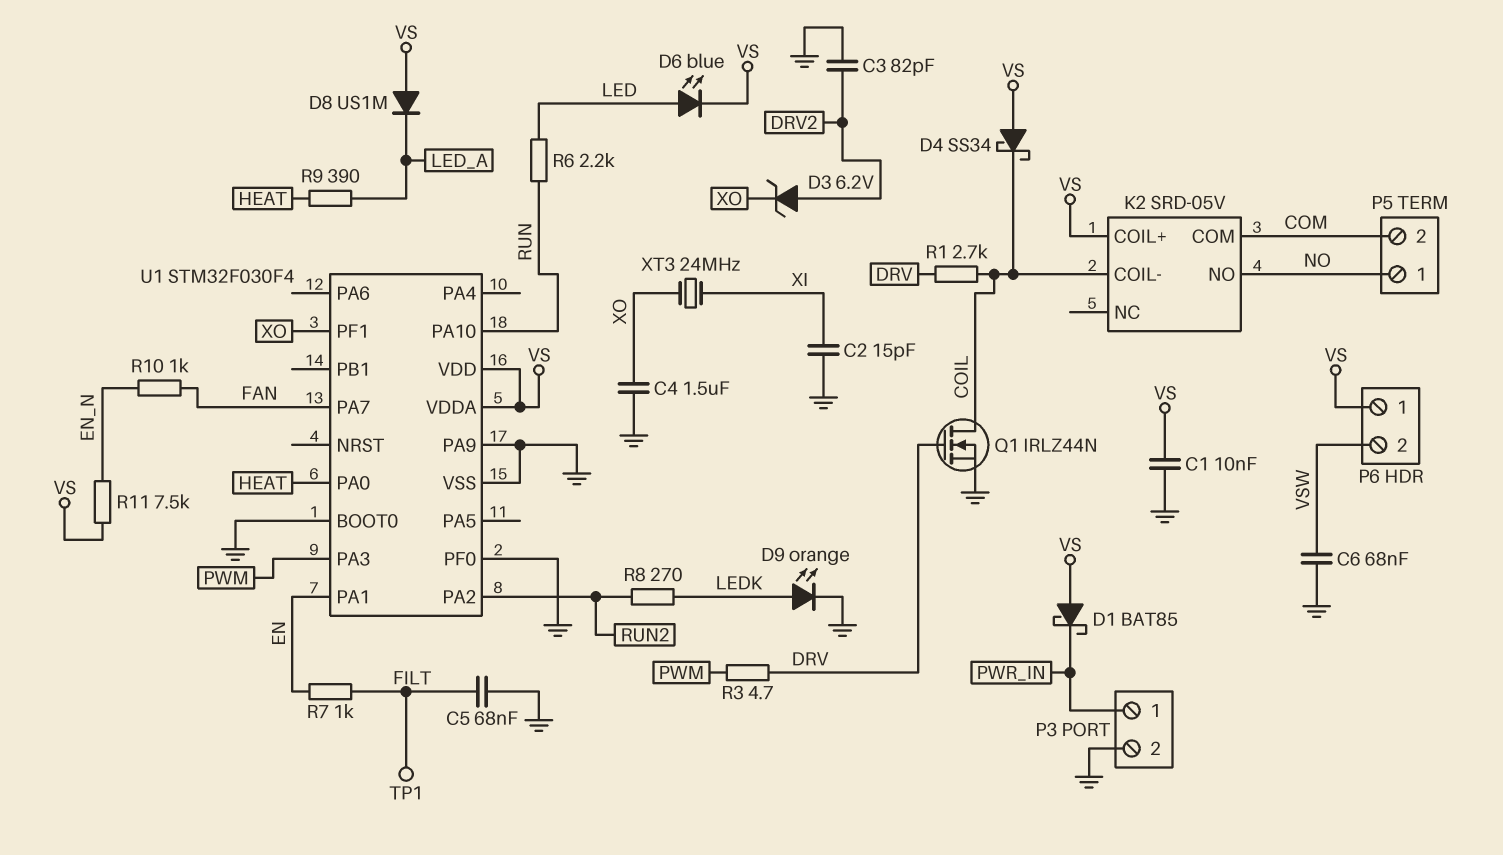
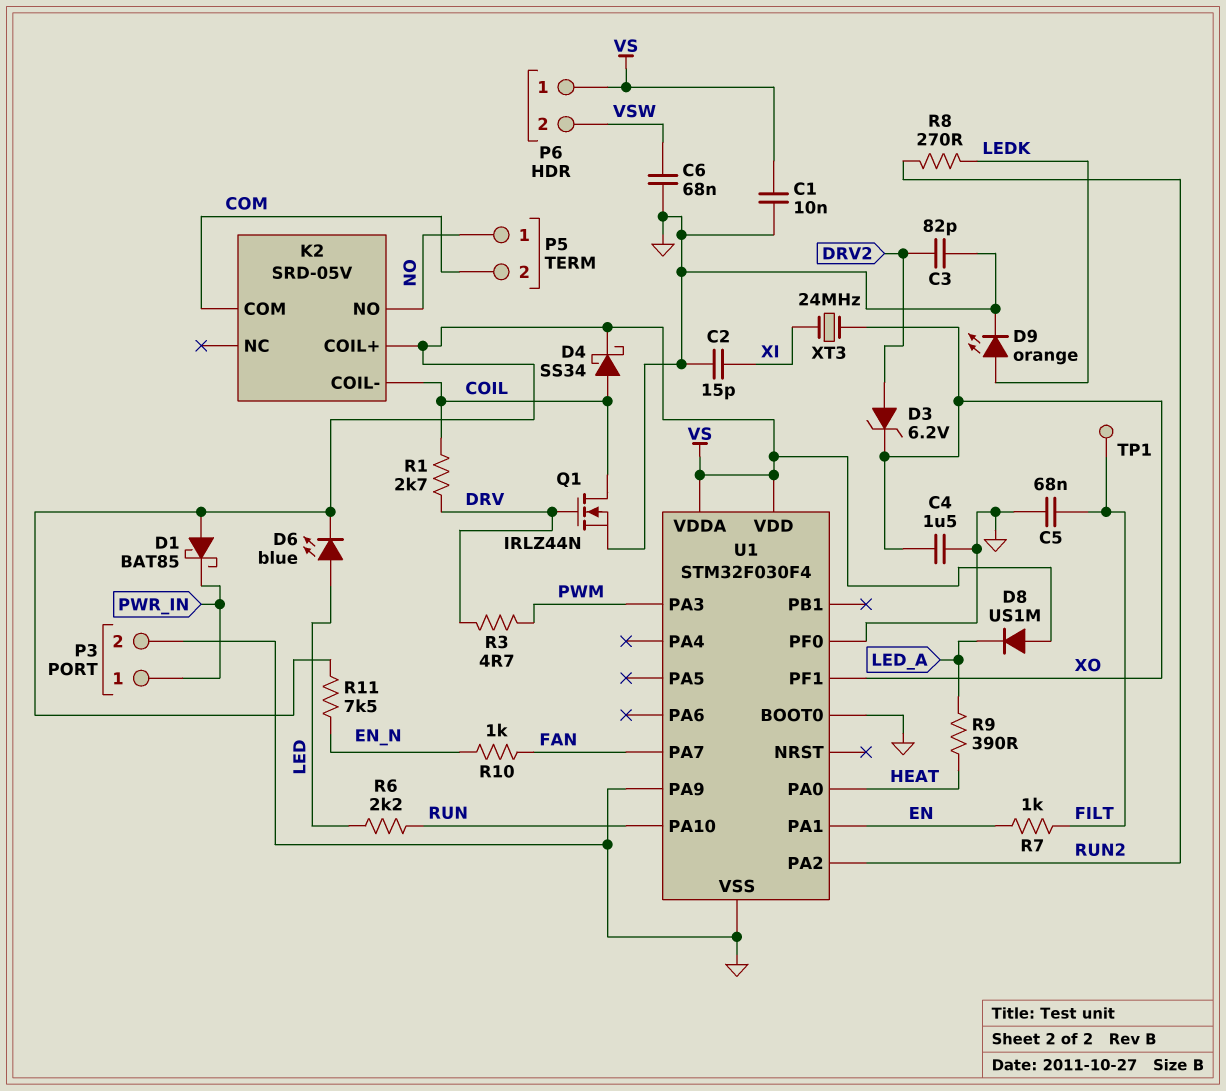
D4: schottky SS34 (A VS, K COIL) -> schottky SS34 (A COIL, K VS)

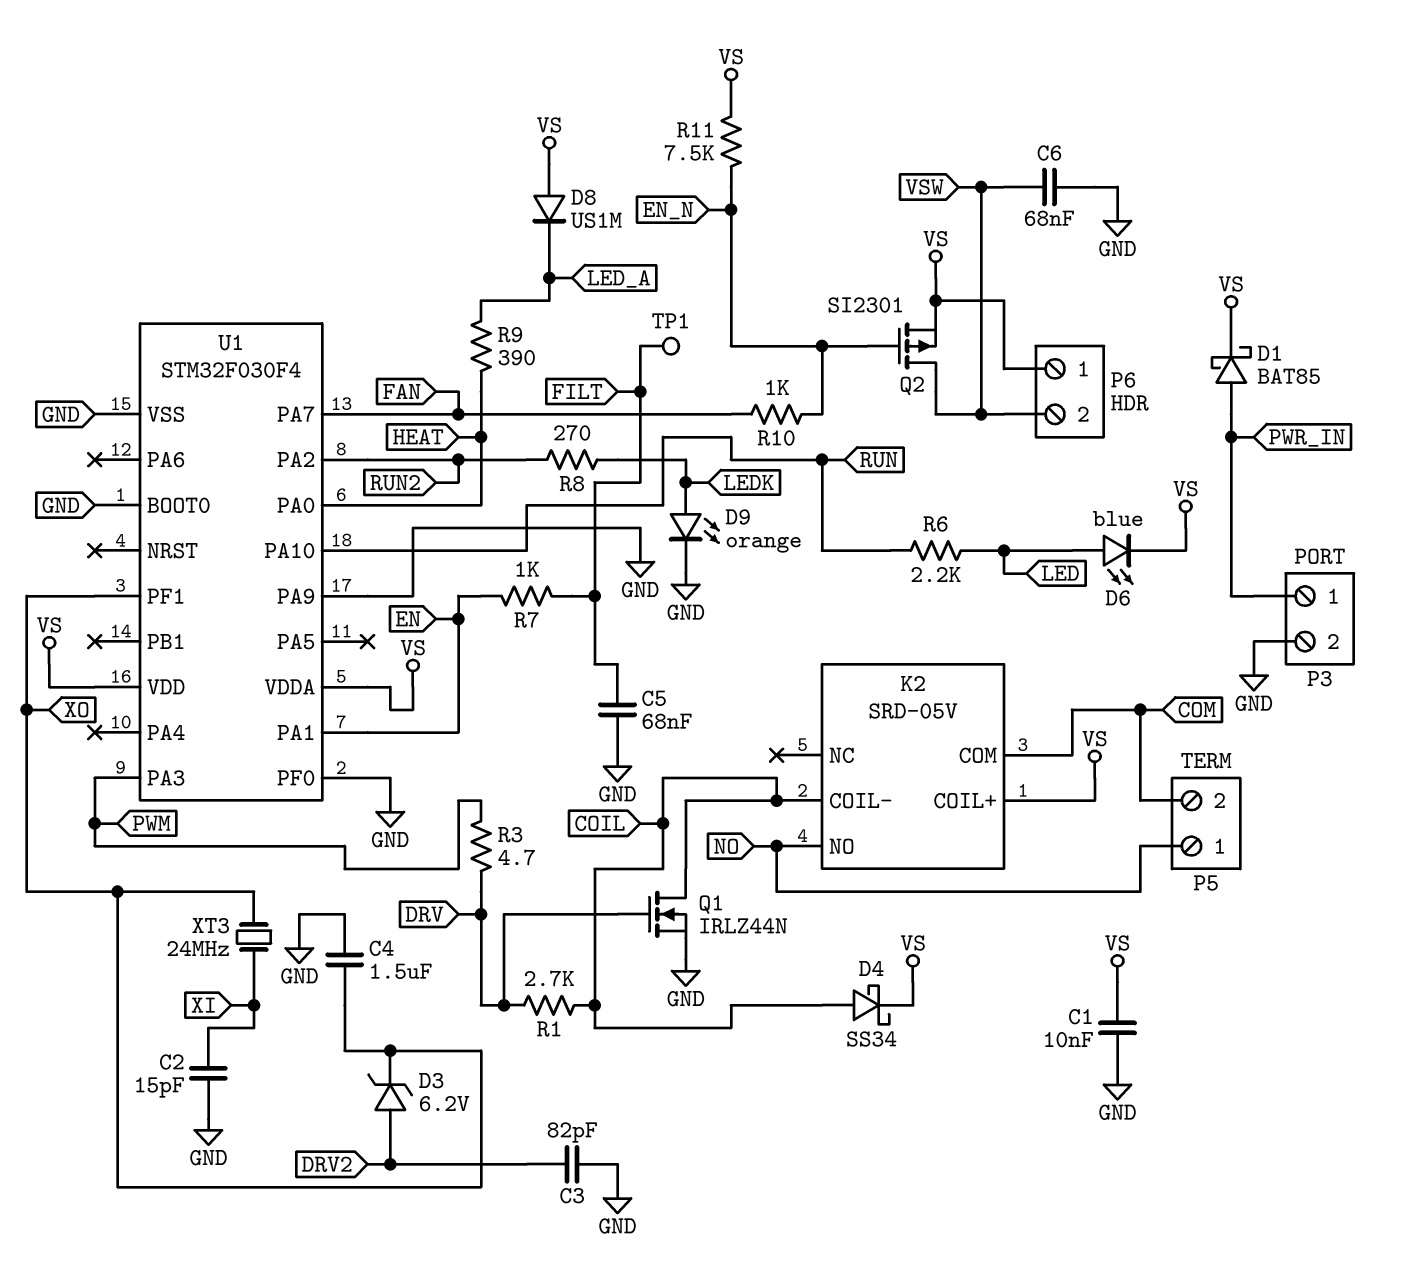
D1: schottky BAT85 (A VS, K PWR_IN) -> schottky BAT85 (A PWR_IN, K VS)
Q2: none -> PMOS SI2301 (G EN_N, D VSW, S VS)

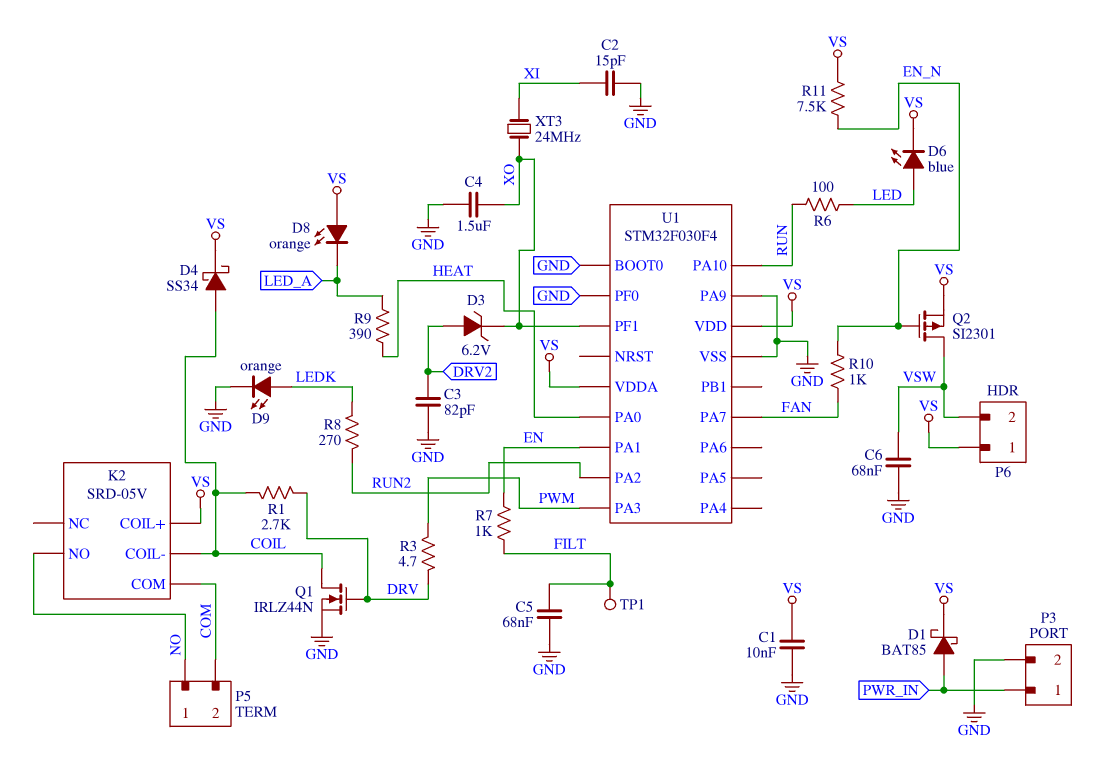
D8: diode US1M (A VS, K LED_A) -> LED orange (A VS, K LED_A)
R6: 2.2k (LED, RUN) -> 100 (LED, RUN)

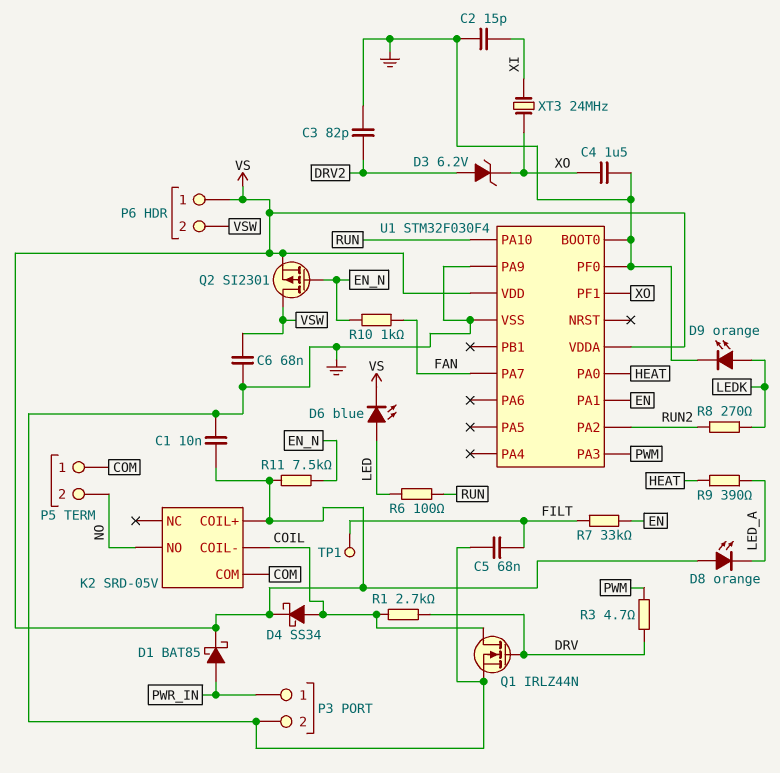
P5 pin 1: NO -> COM
P5 pin 2: COM -> NO
R7: 1k (EN, FILT) -> 33k (EN, FILT)

